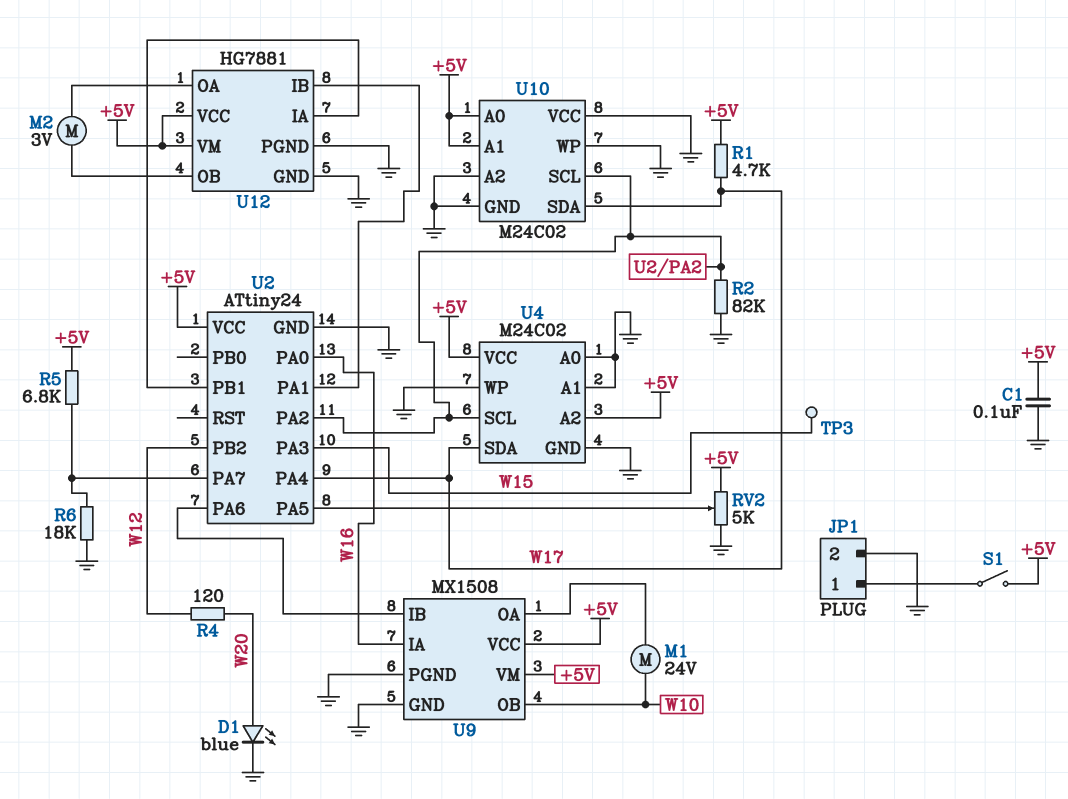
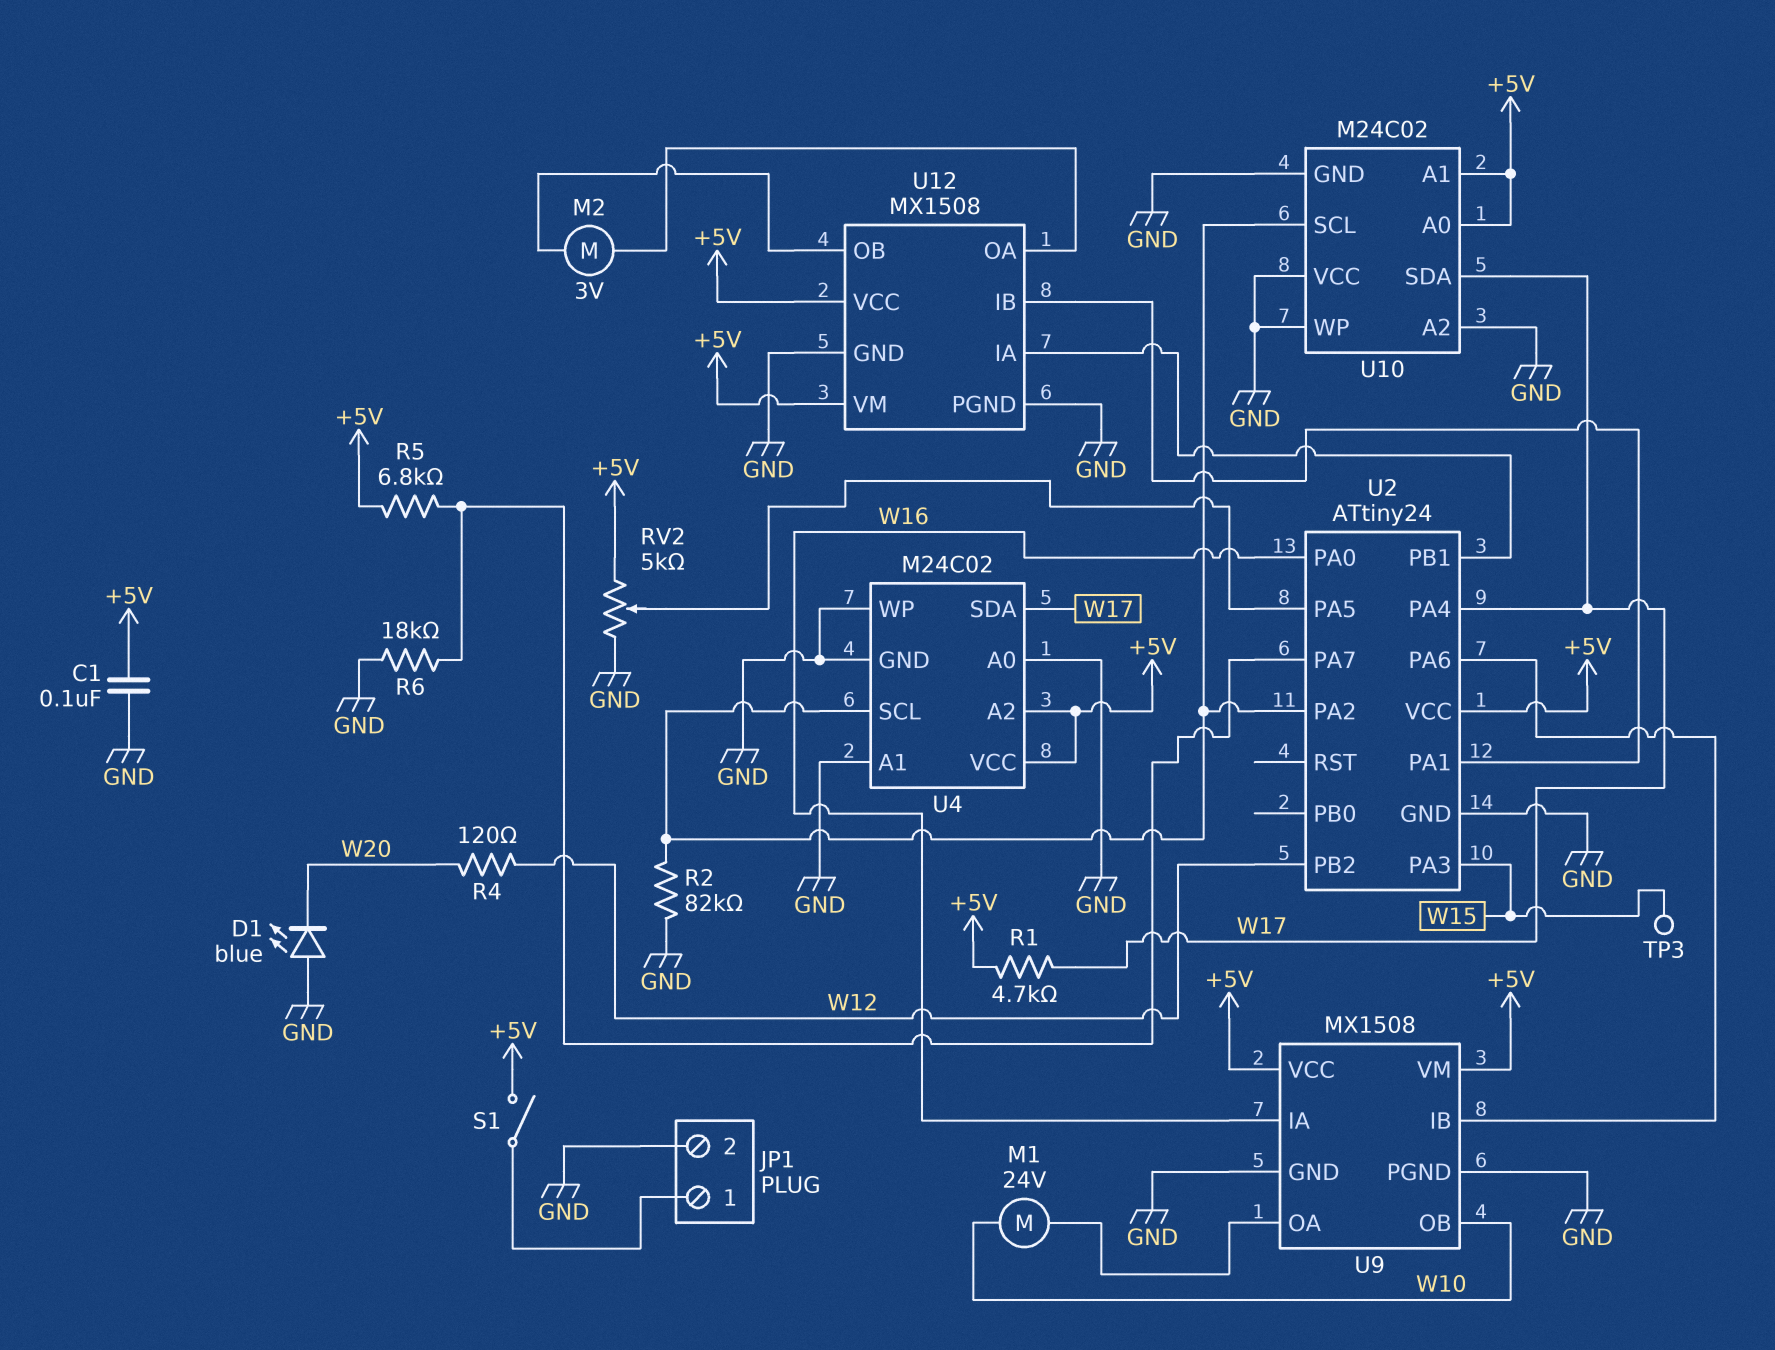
D1: LED blue (A W20, K GND) -> LED blue (A GND, K W20)
U12: HG7881 -> MX1508

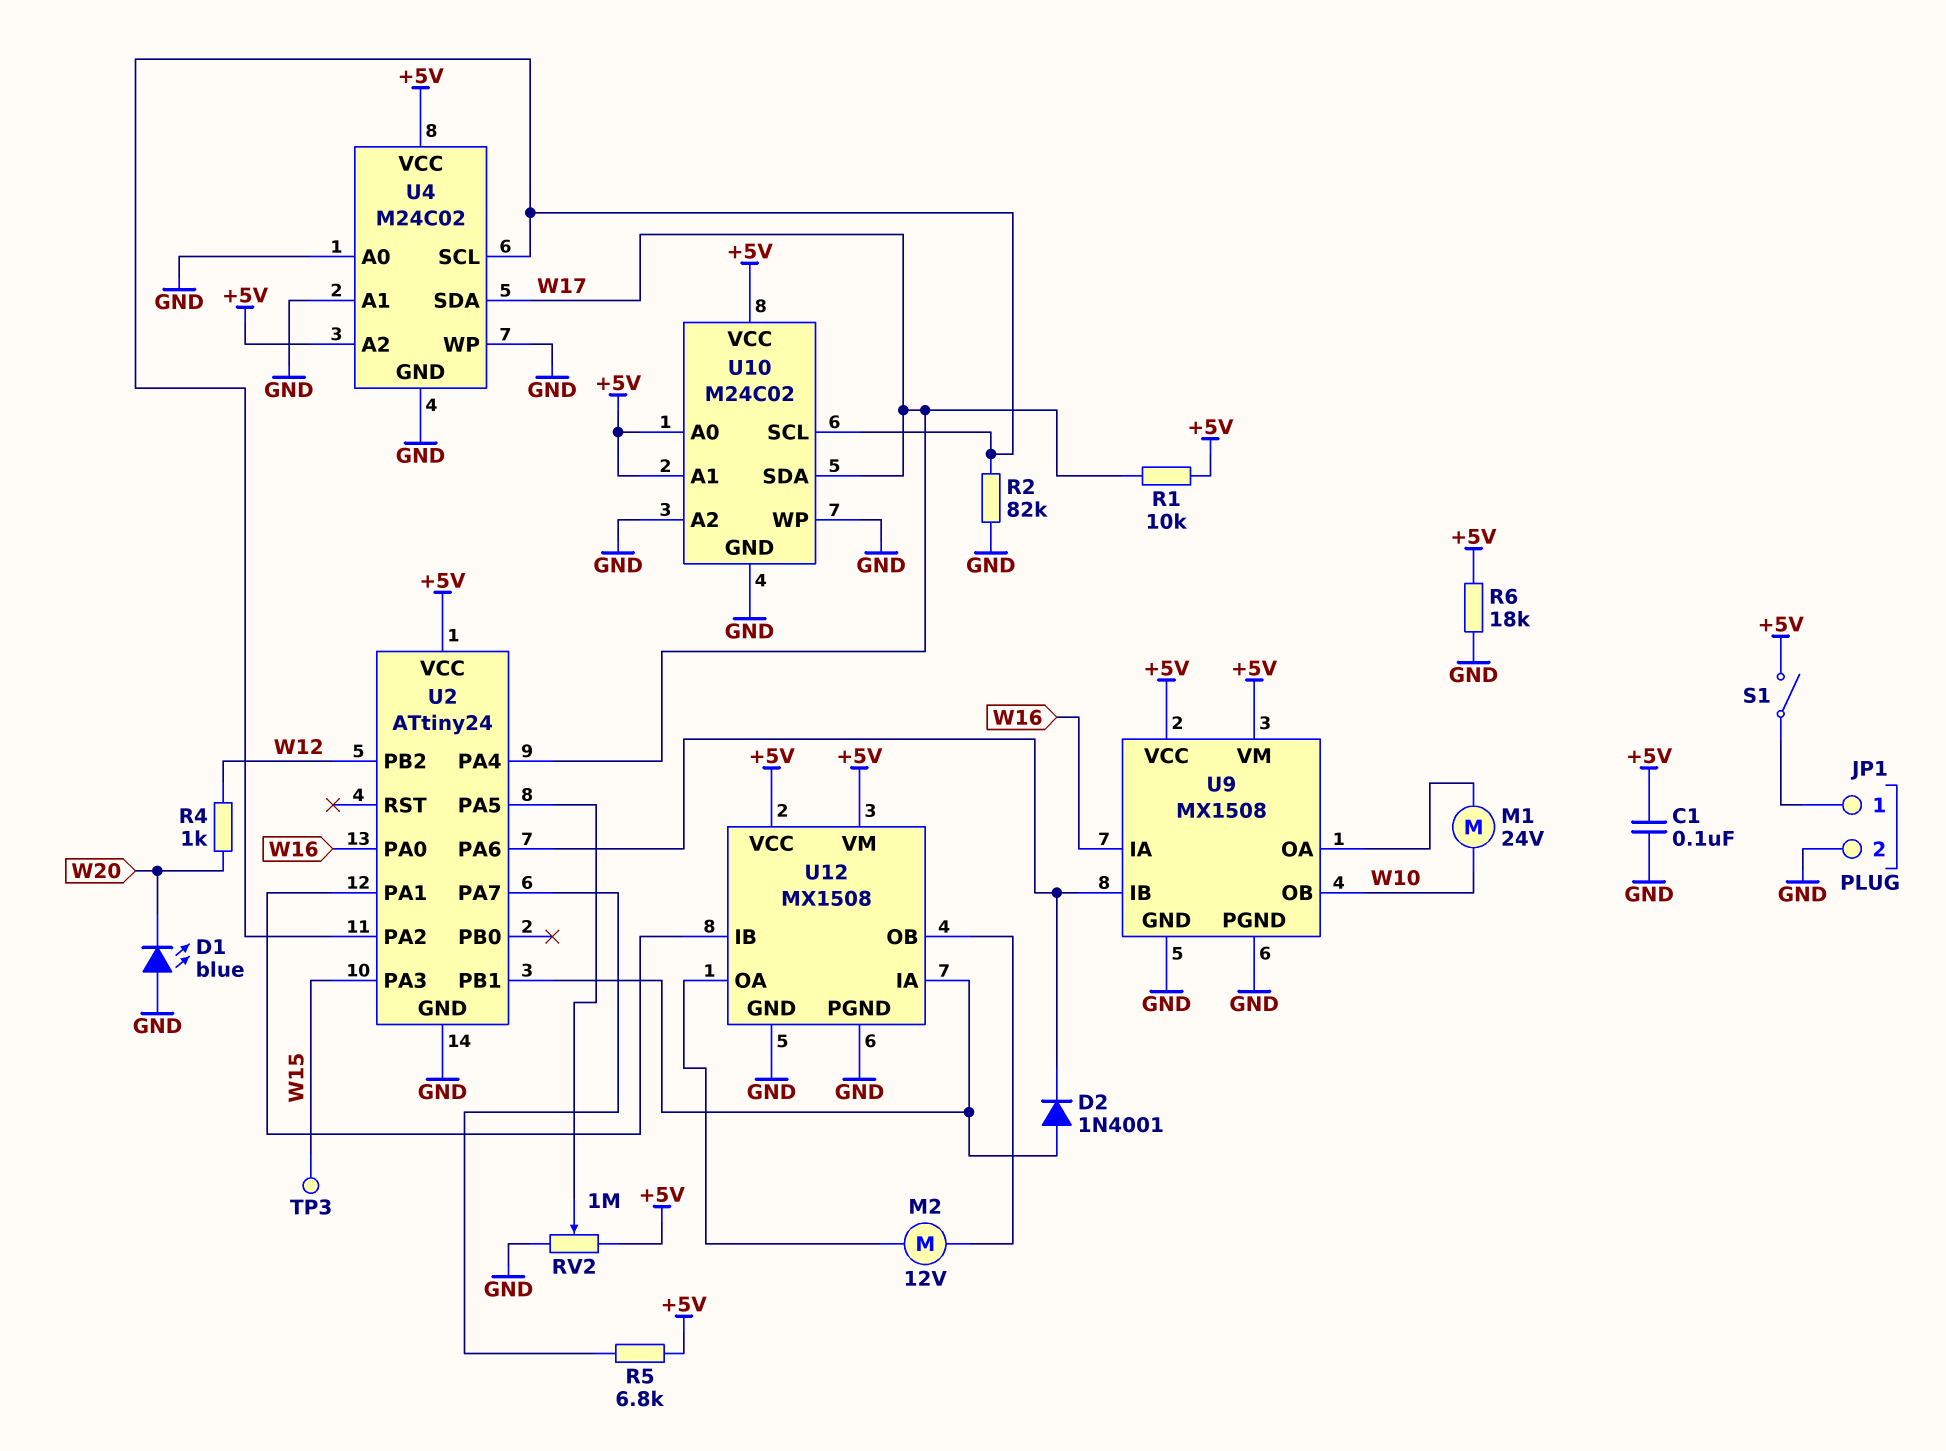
D2: none -> diode 1N4001 (A U2/PB1, K U2/PA6)
M2: motor 3V (U12/OA, U12/OB) -> motor 12V (U12/OA, U12/OB)
R1: 4.7k (+5V, W17) -> 10k (+5V, W17)
R4: 120 (W12, W20) -> 1k (W12, W20)
R6: 18k (GND, U2/PA7) -> 18k (+5V, GND)
RV2: 5k (+5V, GND, wiper U2/PA5) -> 1M (+5V, GND, wiper U2/PA5)
U10 pin VCC: GND -> +5V

